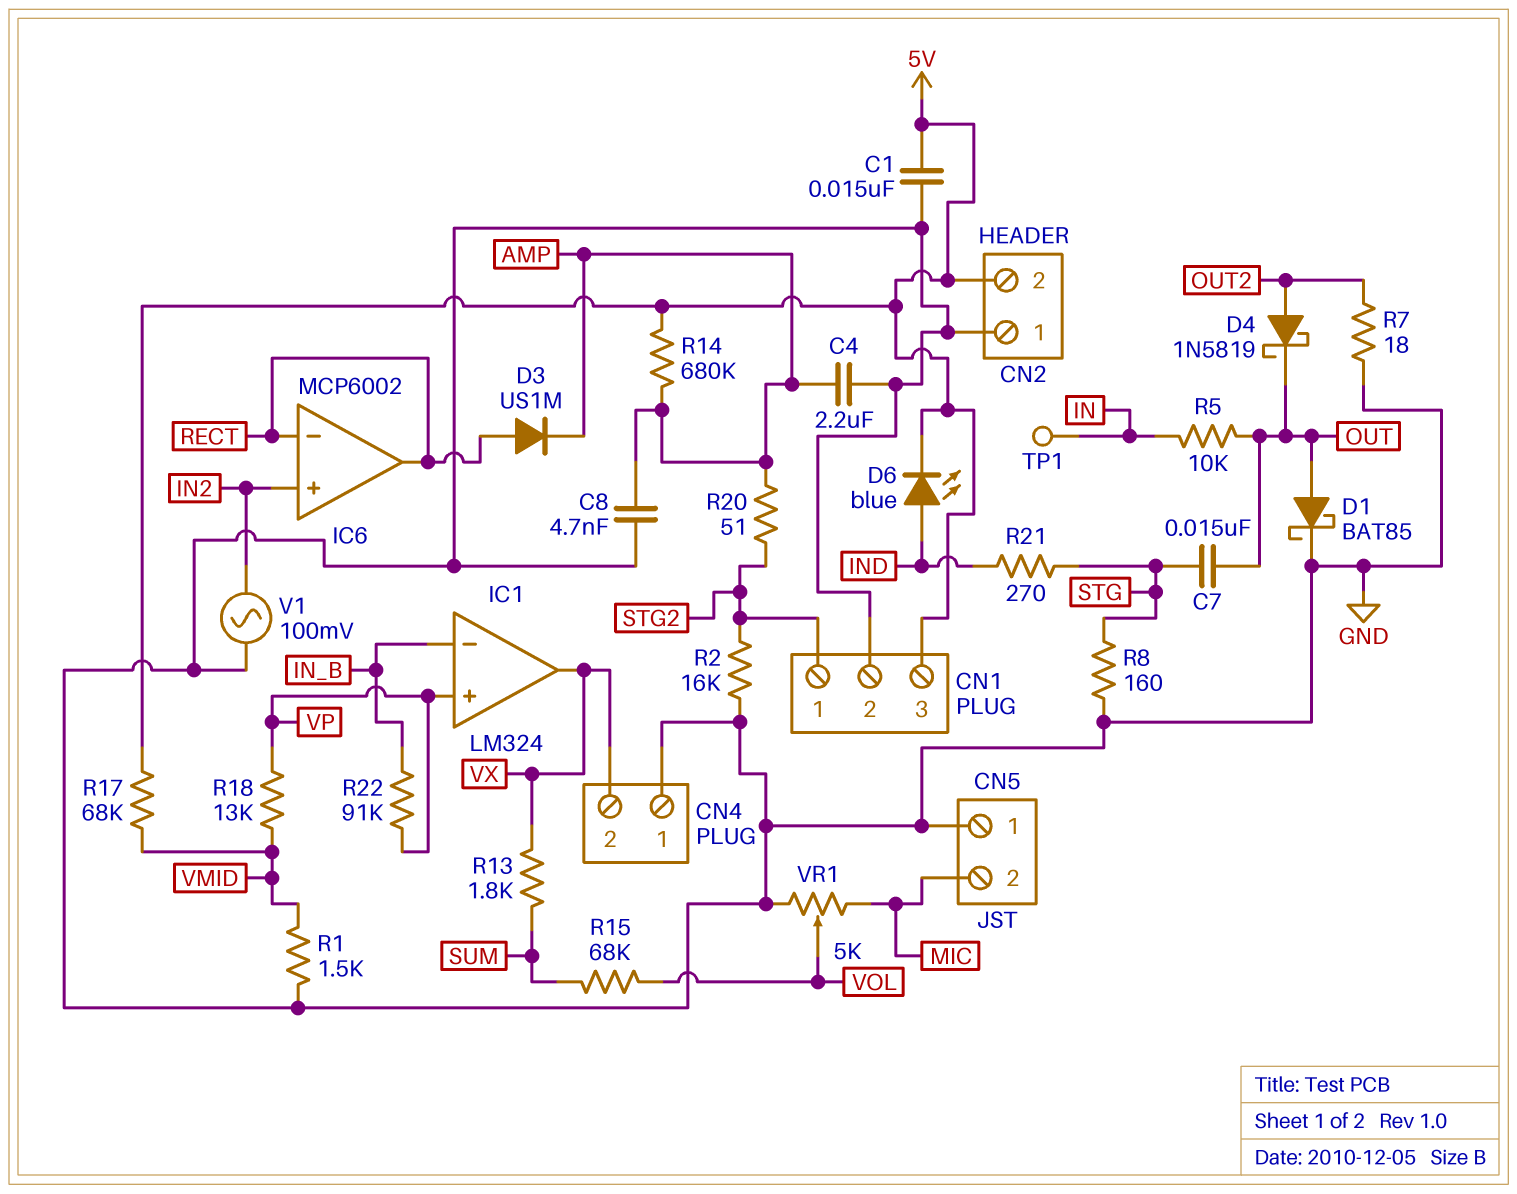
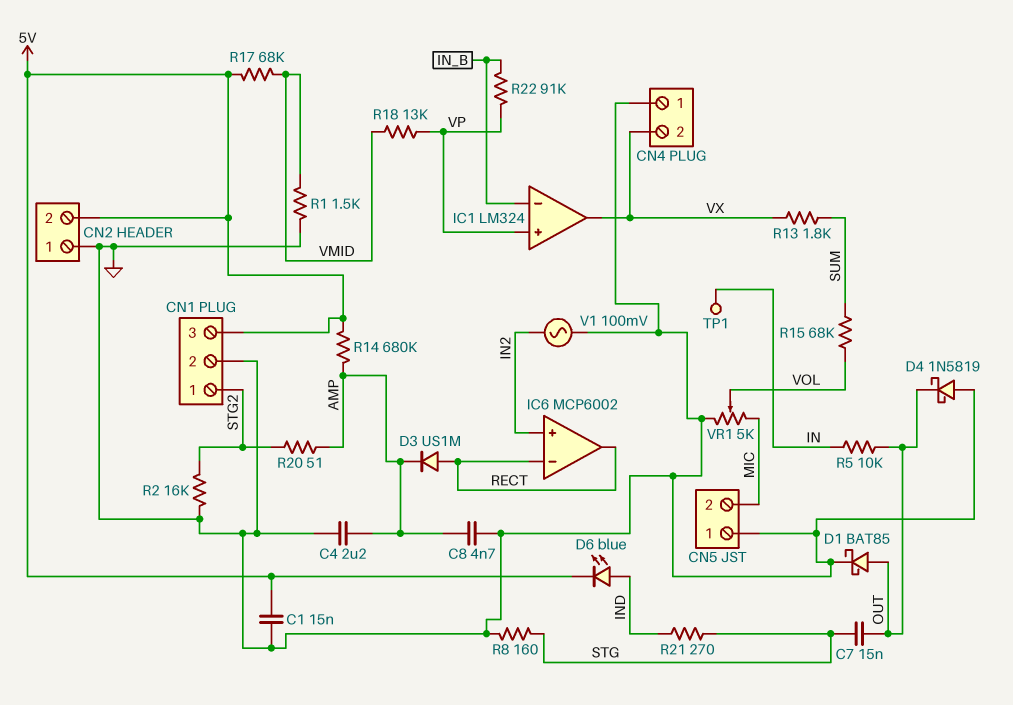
D4: schottky 1N5819 (A OUT2, K OUT) -> schottky 1N5819 (A GND, K OUT)
R7: 18 (GND, OUT2) -> none

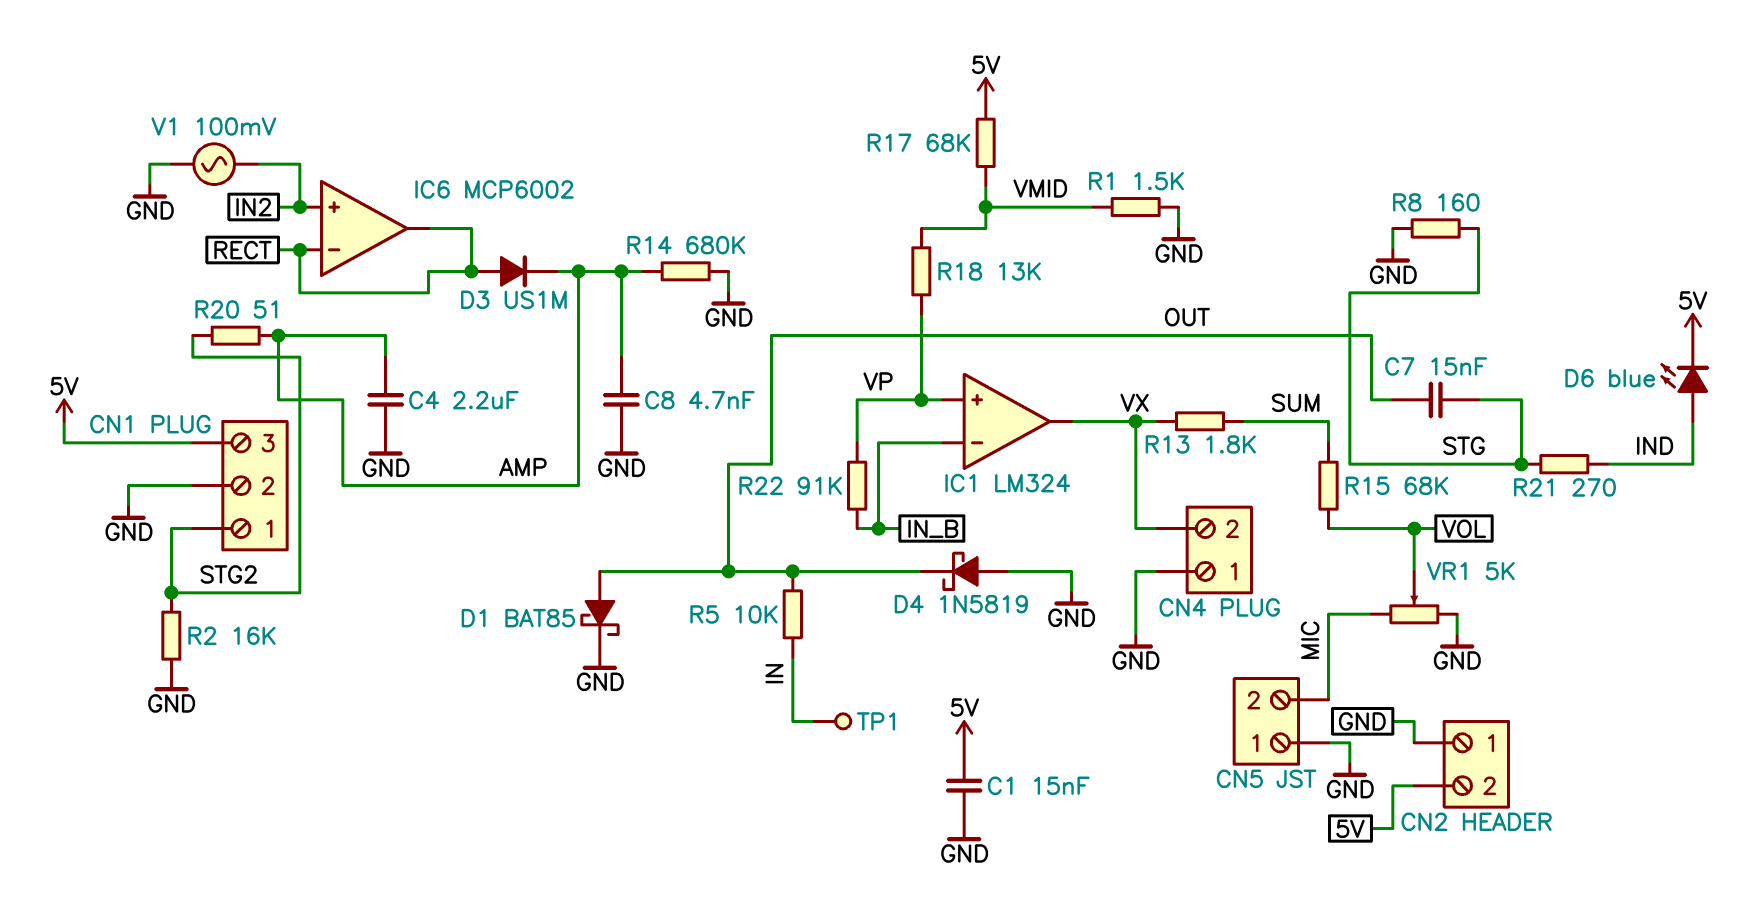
R14: 680k (5V, AMP) -> 680k (AMP, GND)

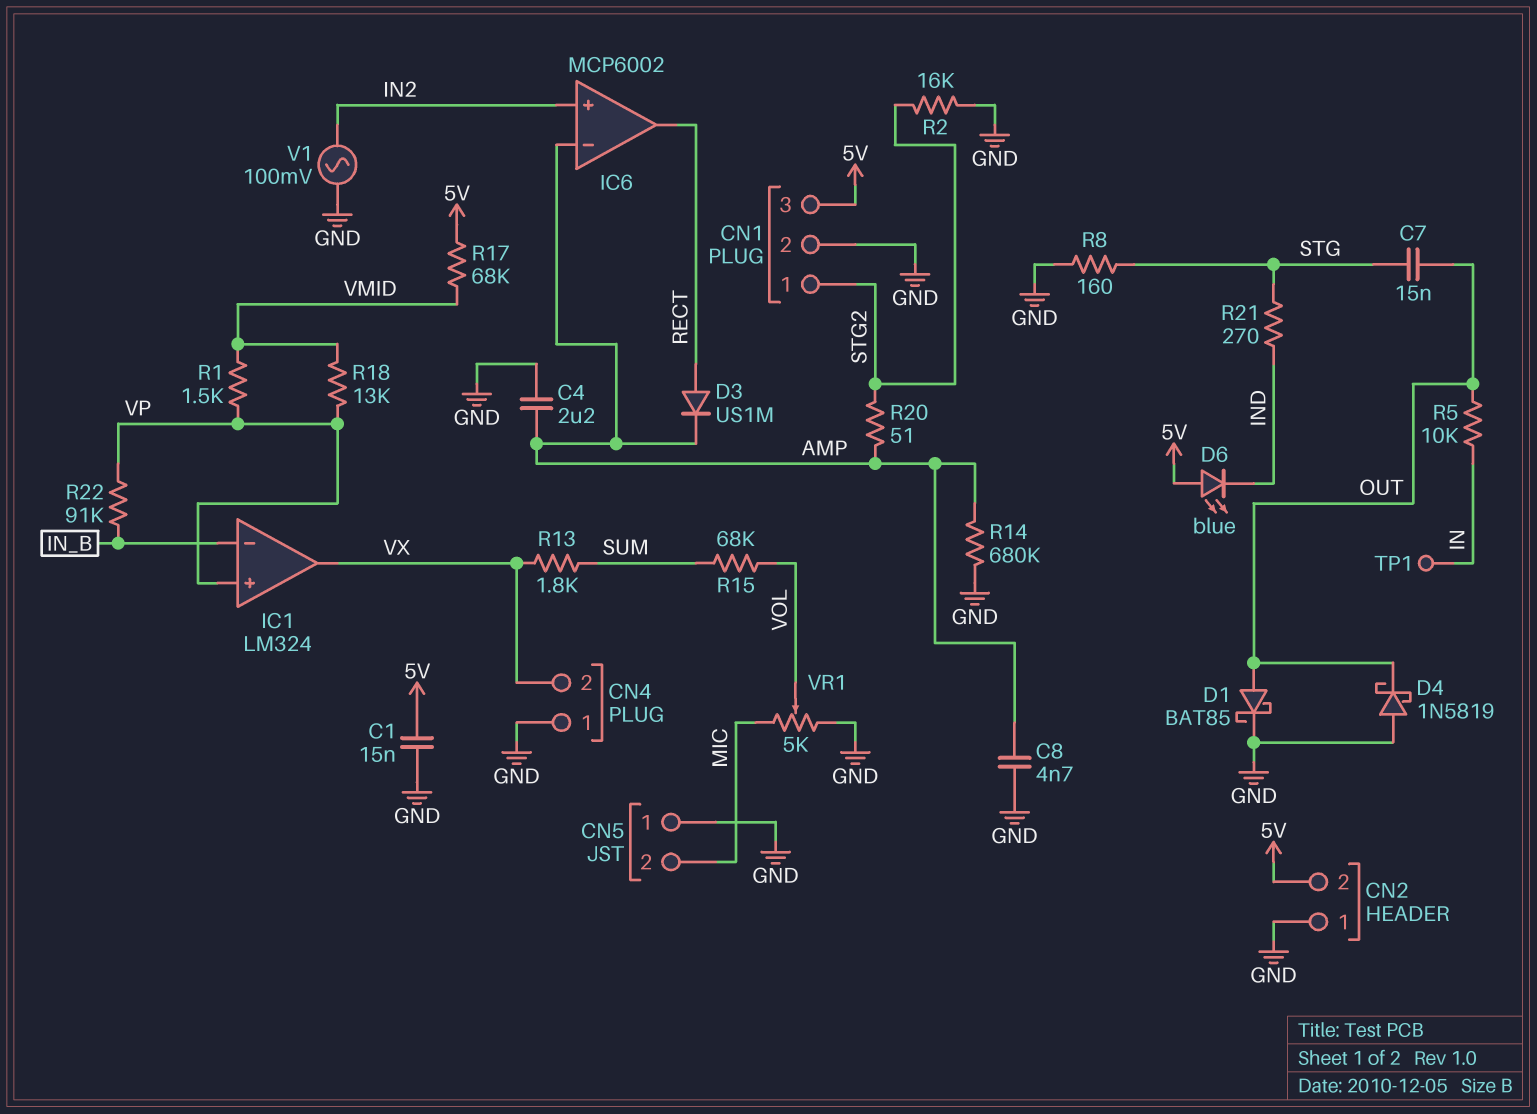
D6: LED blue (A IND, K 5V) -> LED blue (A 5V, K IND)
IC6 pin in-: RECT -> AMP
R1: 1.5k (GND, VMID) -> 1.5k (VMID, VP)

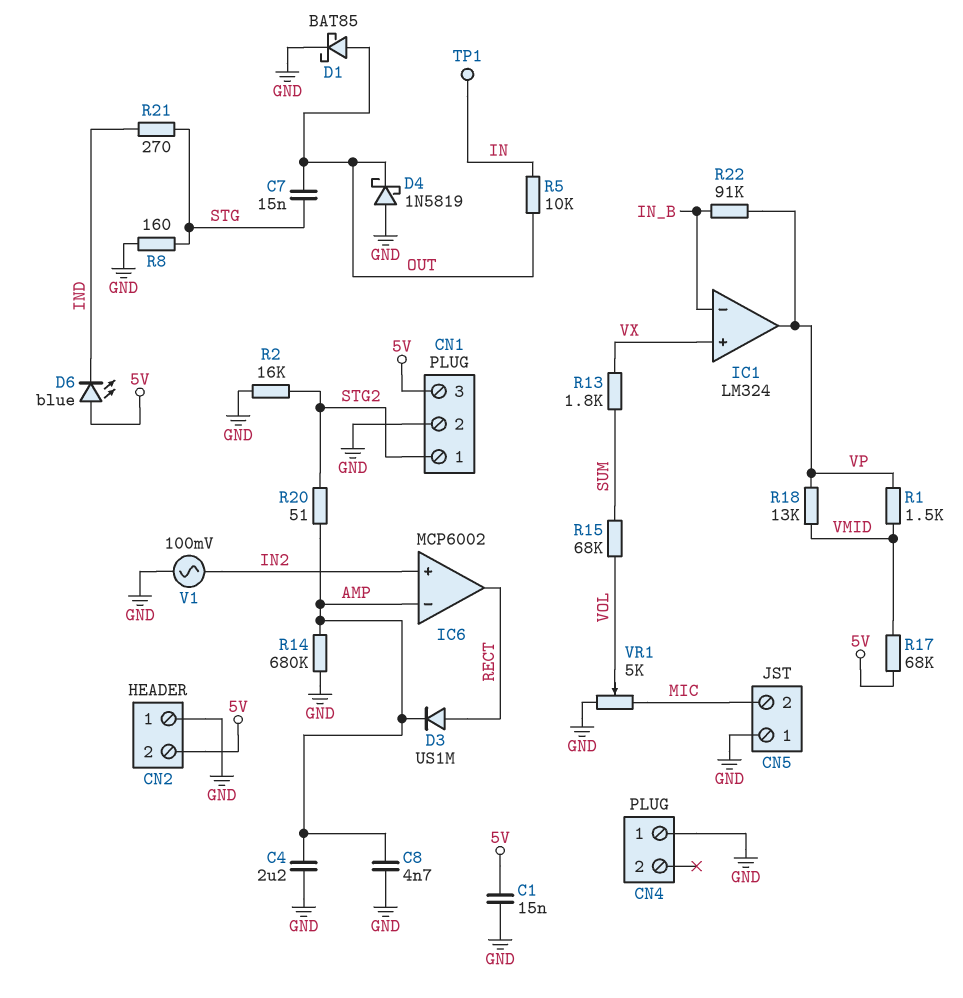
CN4 pin 2: VX -> none
IC1 pin in+: VP -> VX
IC1 pin out: VX -> VP

